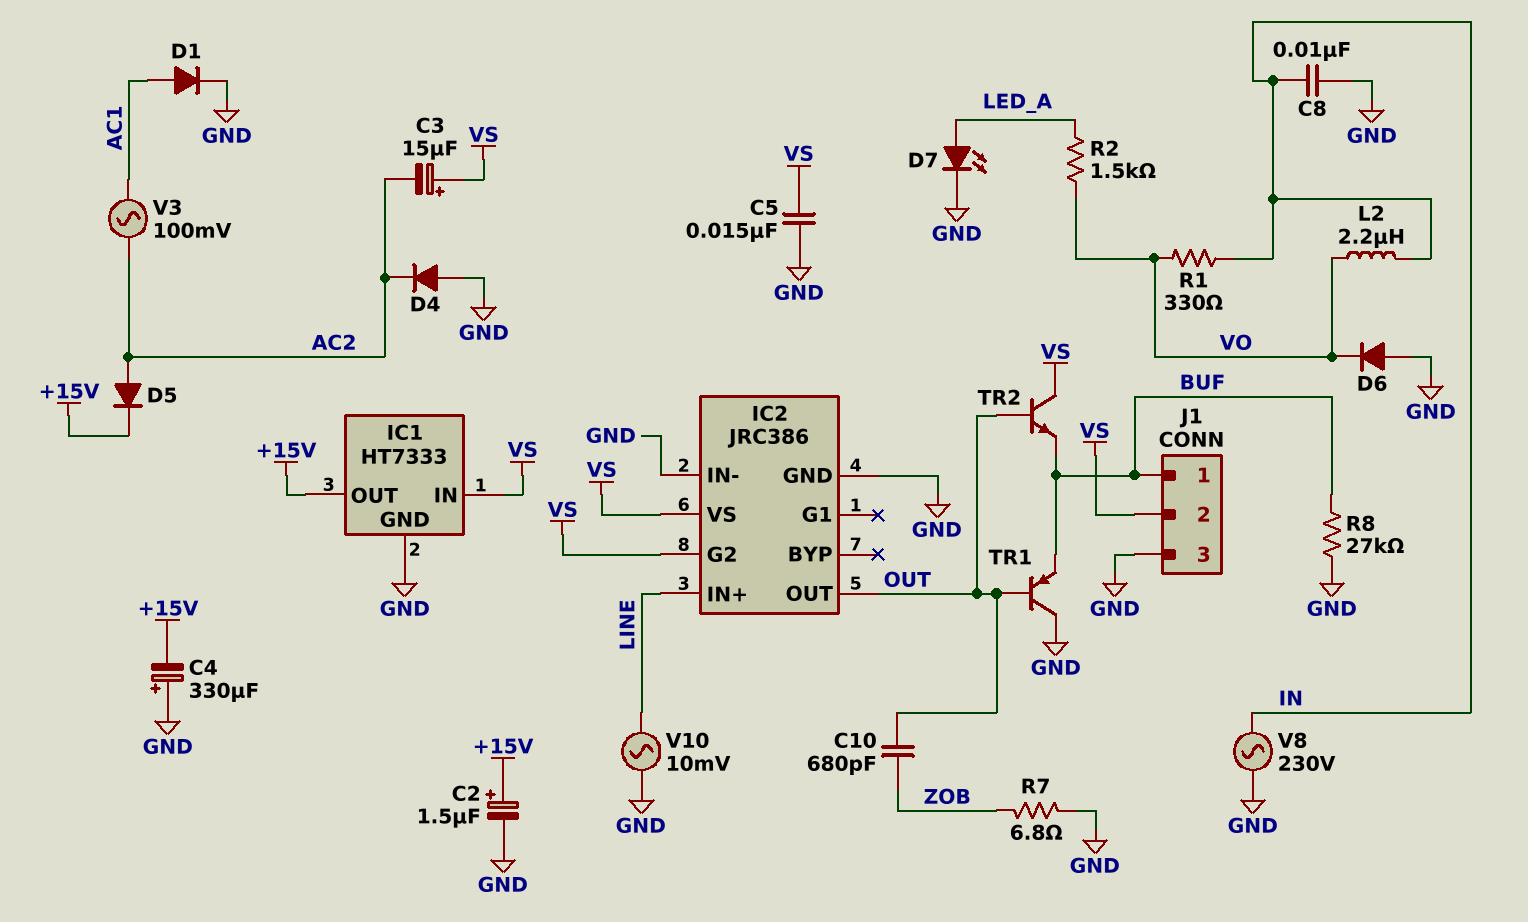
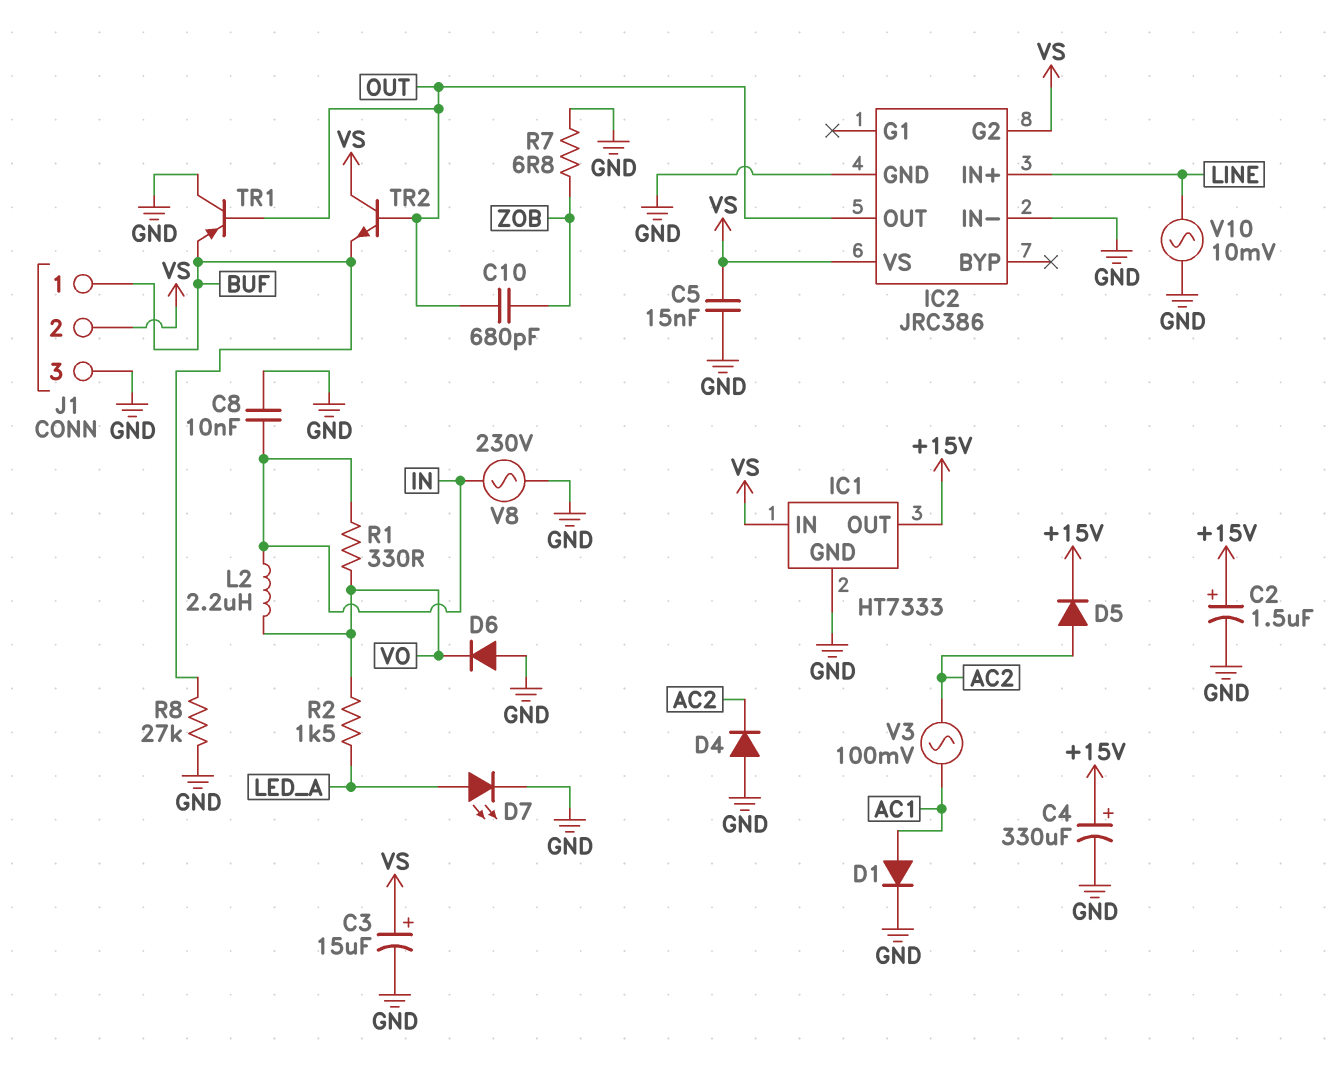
C3: 15uF (plus VS, minus AC2) -> 15uF (plus VS, minus GND)
C4: 330uF (plus GND, minus +15V) -> 330uF (plus +15V, minus GND)

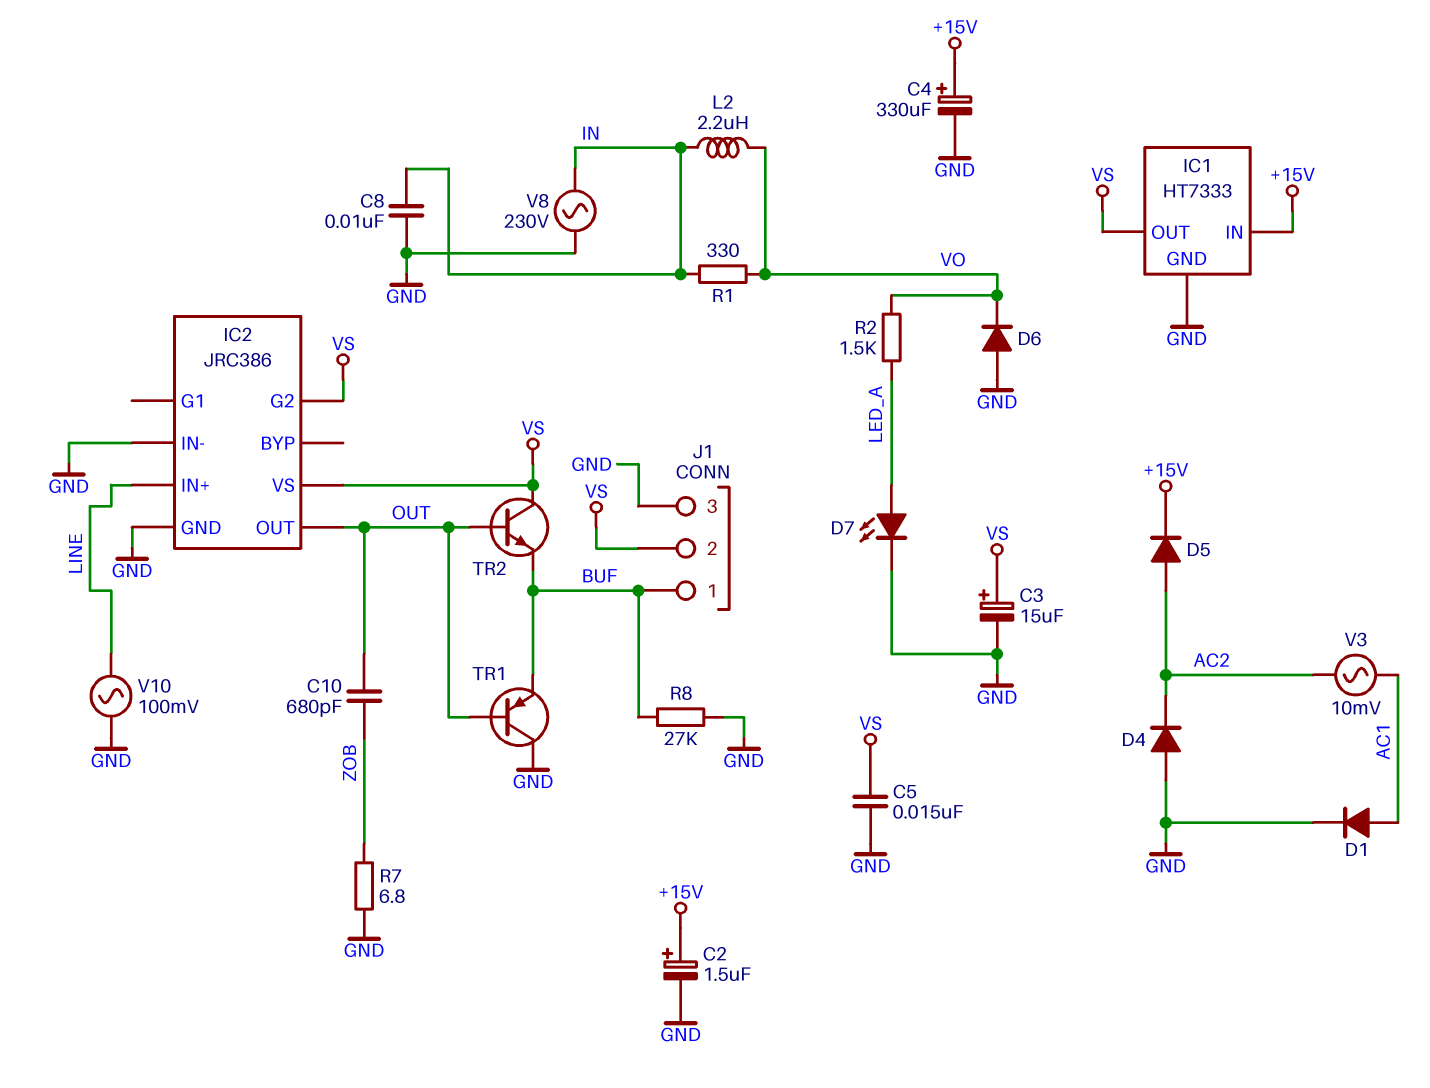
IC1 pin IN: VS -> +15V
IC1 pin OUT: +15V -> VS
V3: AC 100mV (AC1, AC2) -> AC 10mV (AC1, AC2)
V10: AC 10mV (GND, LINE) -> AC 100mV (GND, LINE)

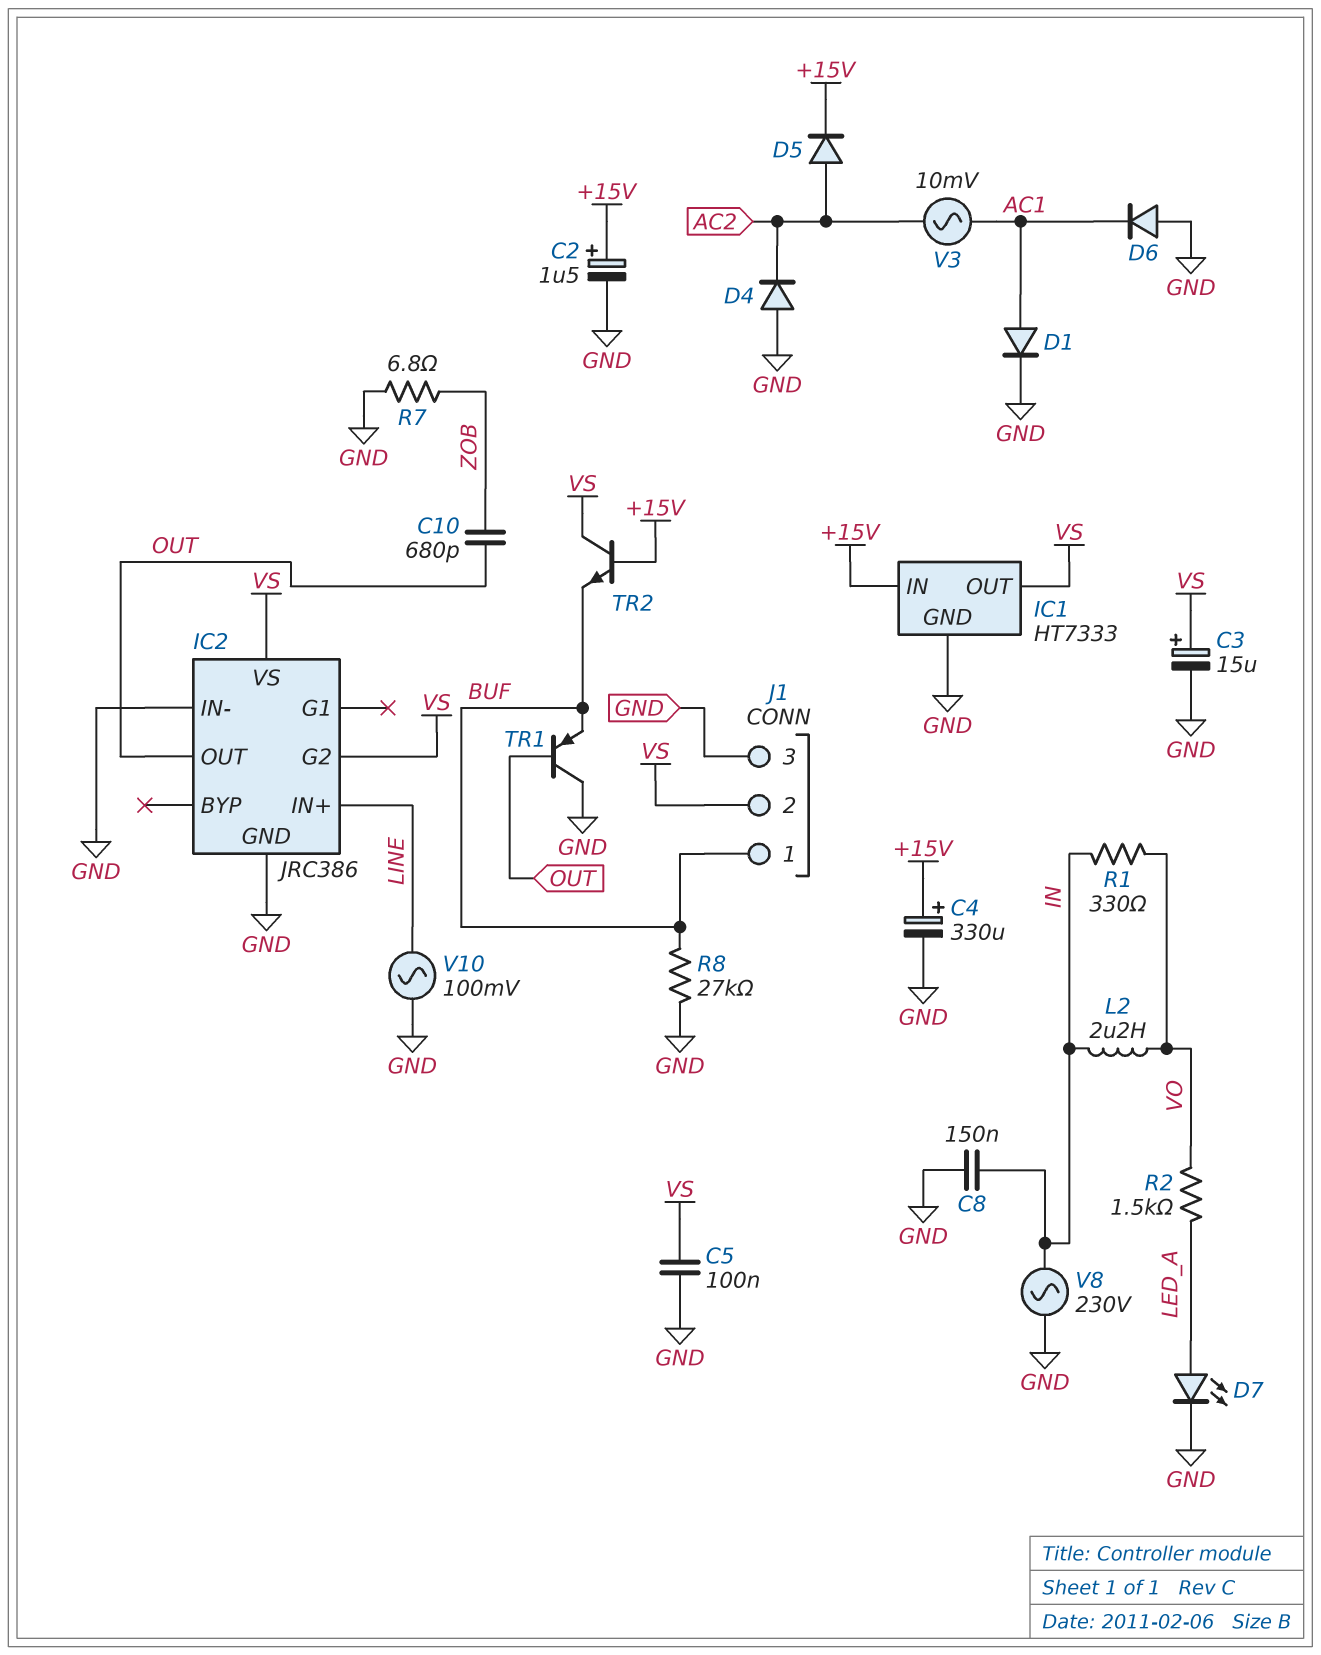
C5: 15nF (GND, VS) -> 100nF (GND, VS)
C8: 10nF (GND, IN) -> 150nF (GND, IN)
D6: diode (A GND, K VO) -> diode (A GND, K AC1)
TR2: NPN (B OUT, C VS, E BUF) -> NPN (B +15V, C VS, E BUF)

